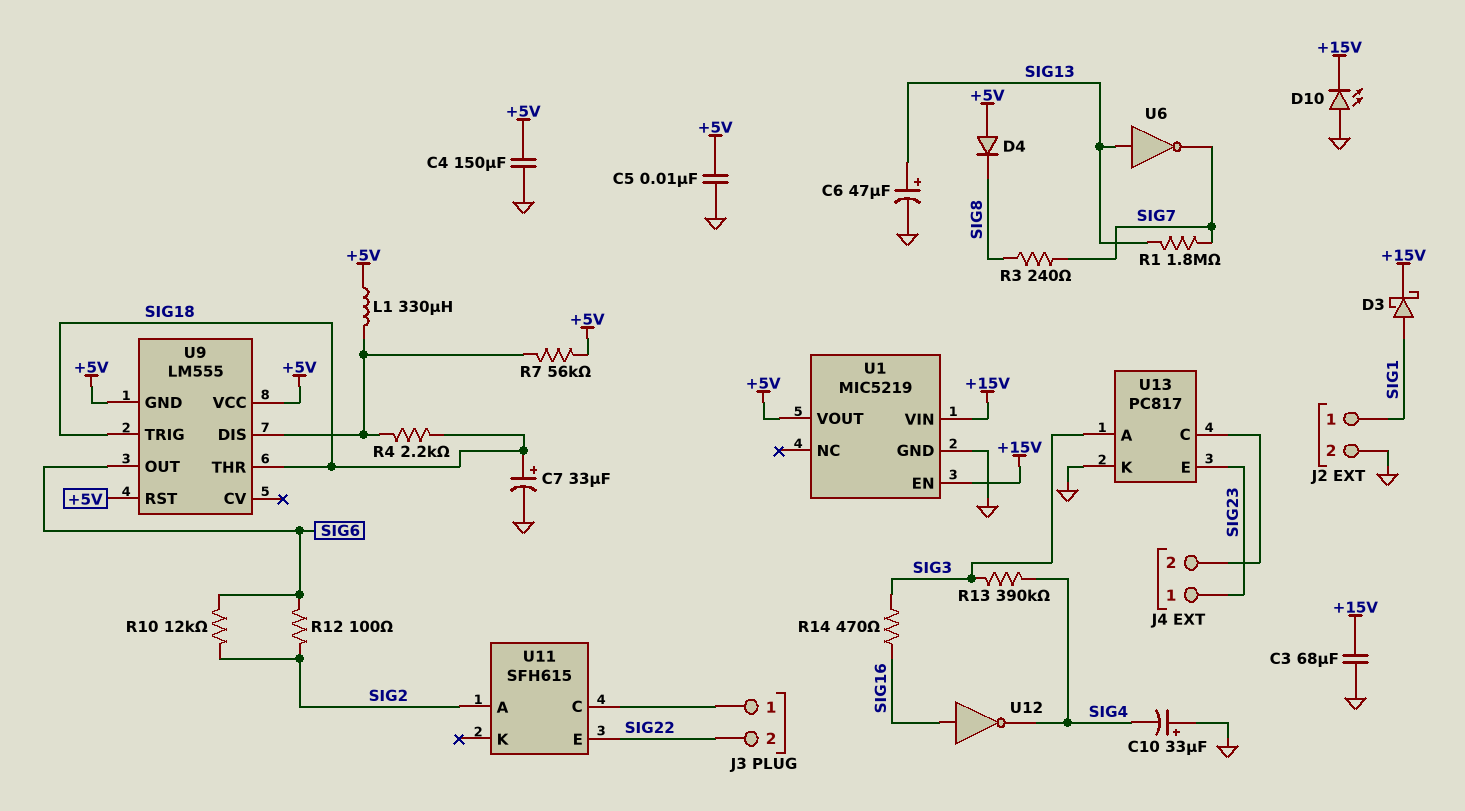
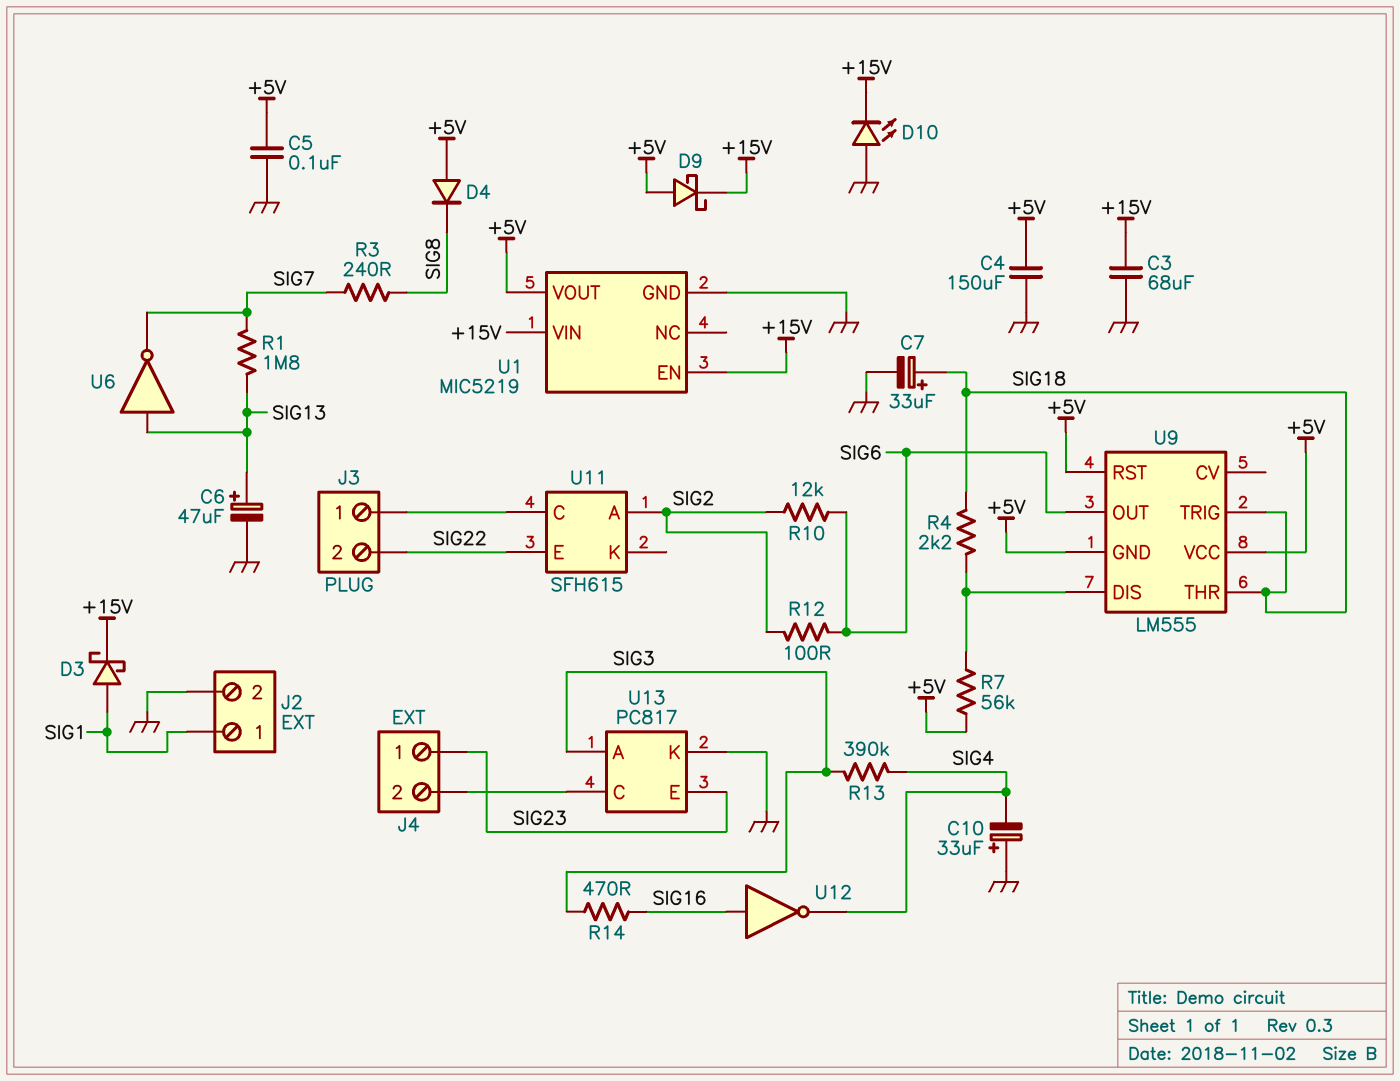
C5: 10nF (+5V, GND) -> 100nF (+5V, GND)
D9: none -> schottky (A +5V, K +15V)
L1: 330uH (+5V, U9/DIS) -> none

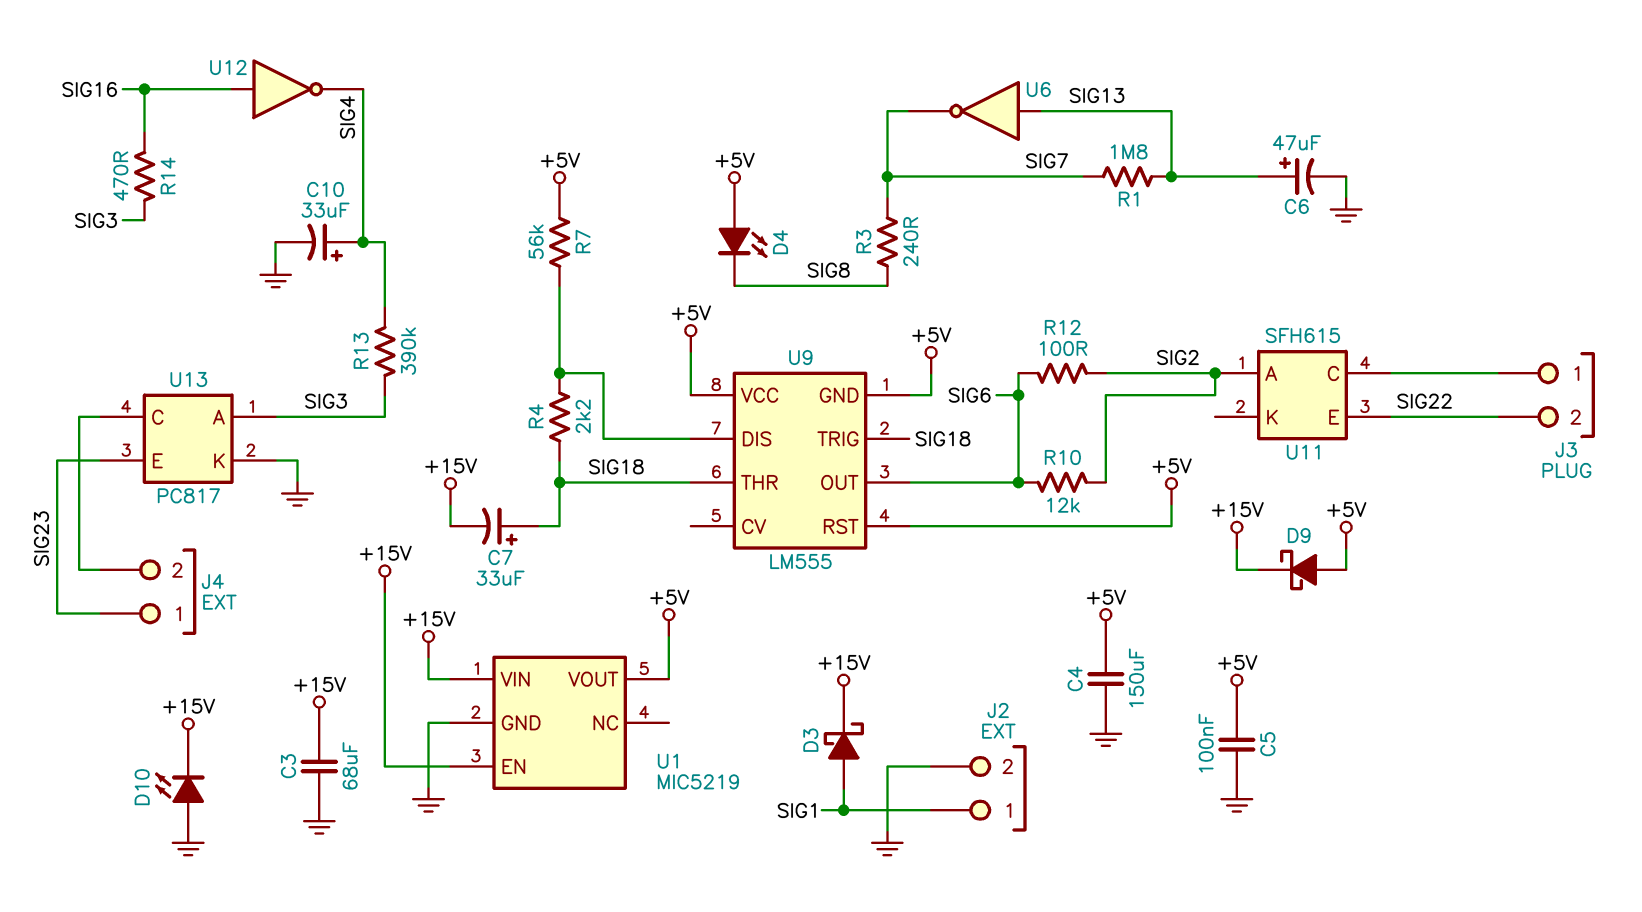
C7: 33uF (plus SIG18, minus GND) -> 33uF (plus SIG18, minus +15V)
C10: 33uF (plus GND, minus SIG4) -> 33uF (plus SIG4, minus GND)
D4: diode (A +5V, K SIG8) -> LED (A +5V, K SIG8)

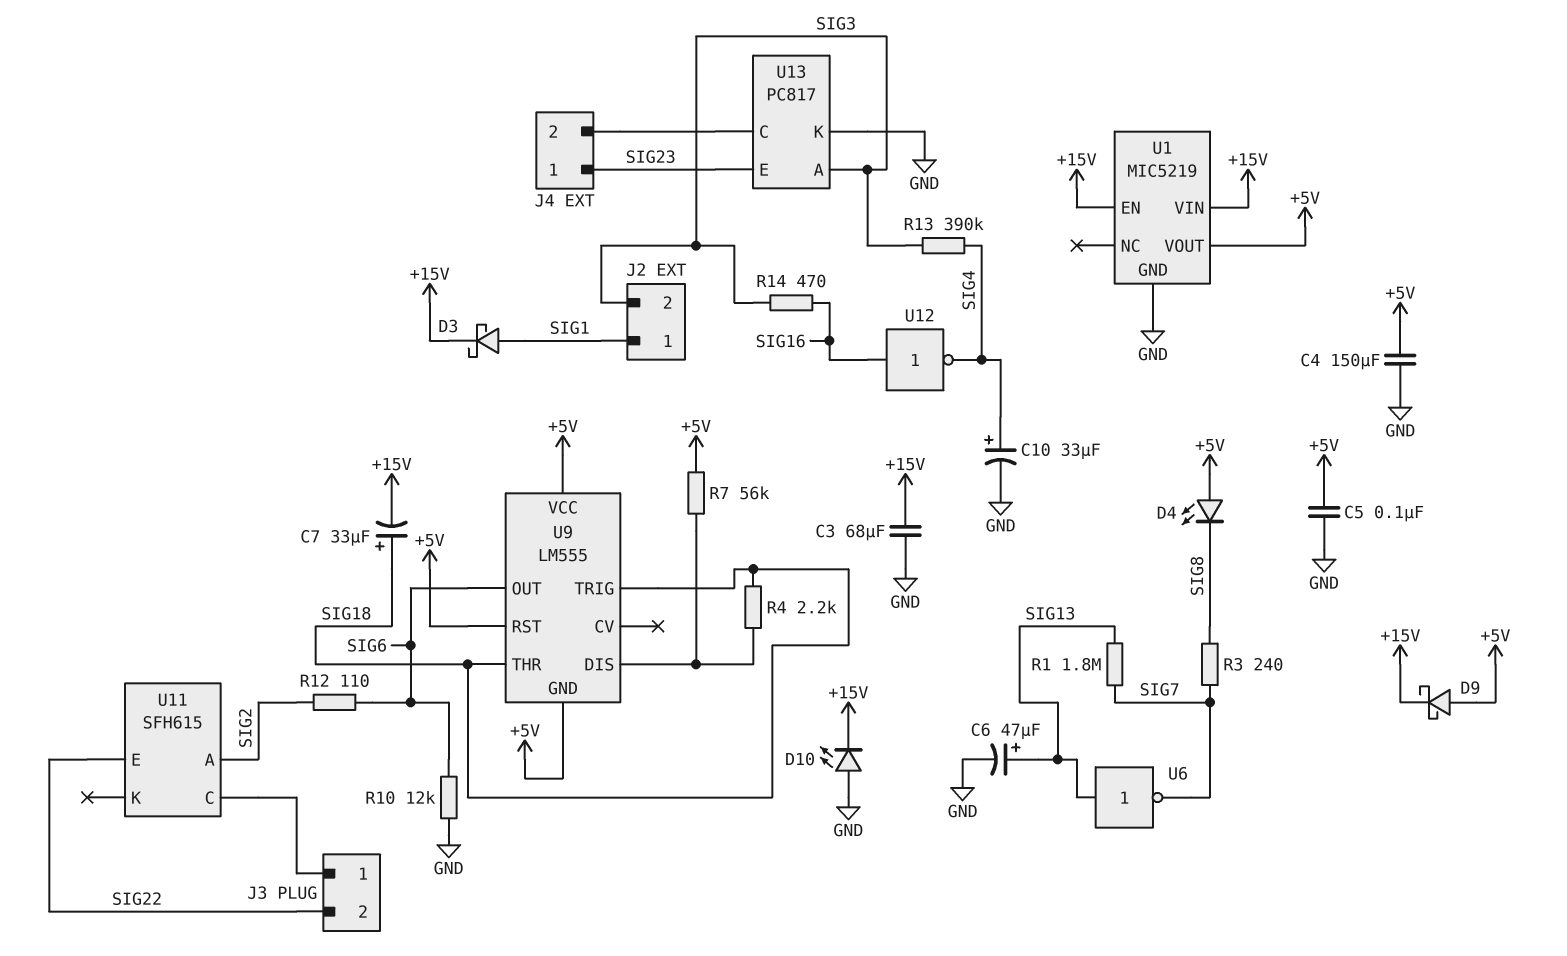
J2 pin 2: GND -> SIG3
R10: 12k (SIG2, SIG6) -> 12k (GND, SIG6)
R12: 100 (SIG2, SIG6) -> 110 (SIG2, SIG6)

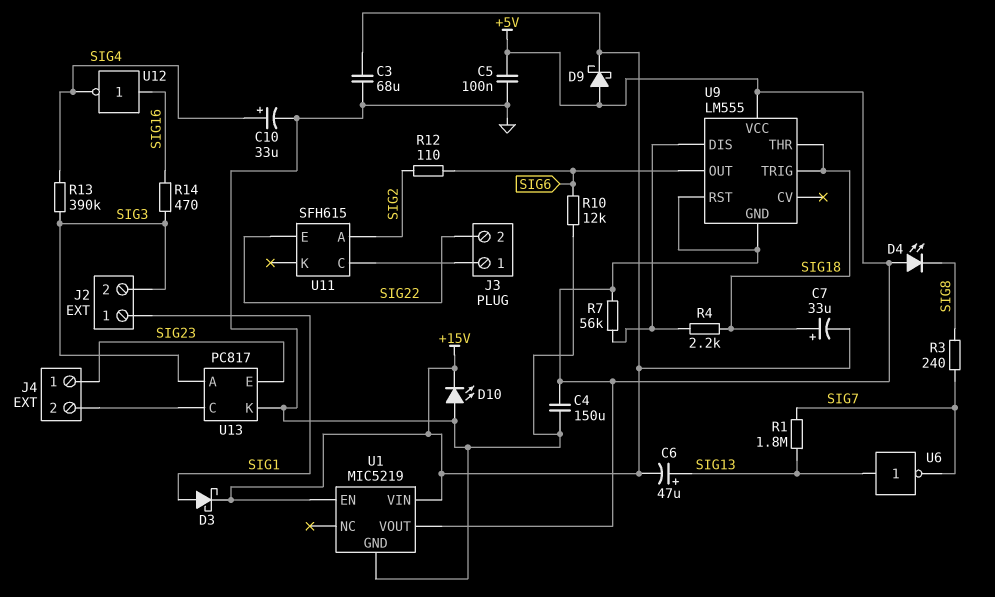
C6: 47uF (plus SIG13, minus GND) -> 47uF (plus SIG13, minus +15V)

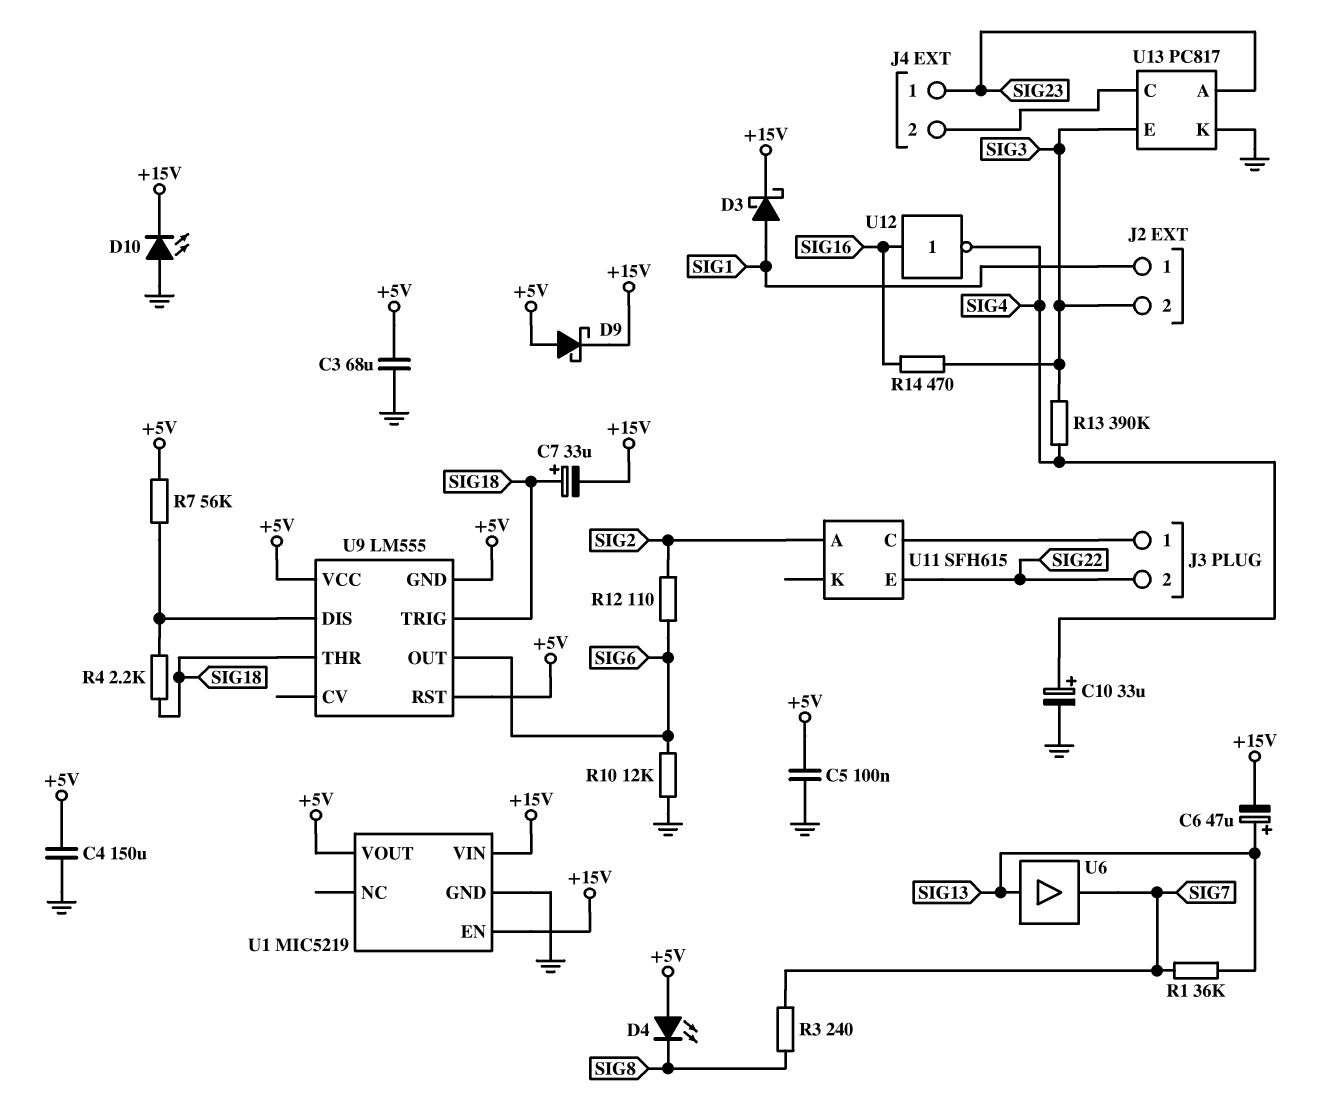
C3: 68uF (+15V, GND) -> 68uF (+5V, GND)
R1: 1.8M (SIG7, SIG13) -> 36k (SIG7, SIG13)
U6: NOT (in SIG13, out SIG7) -> buffer (in SIG13, out SIG7)
U13 pin A: SIG3 -> SIG23
U13 pin E: SIG23 -> SIG3

